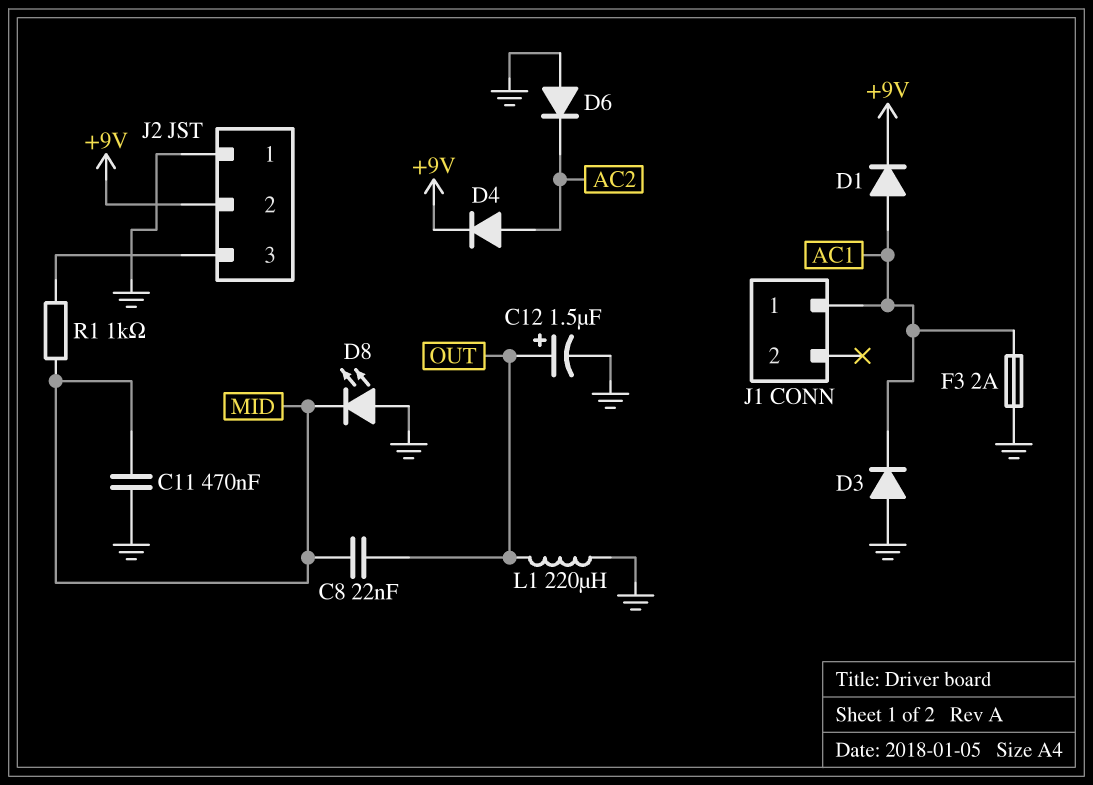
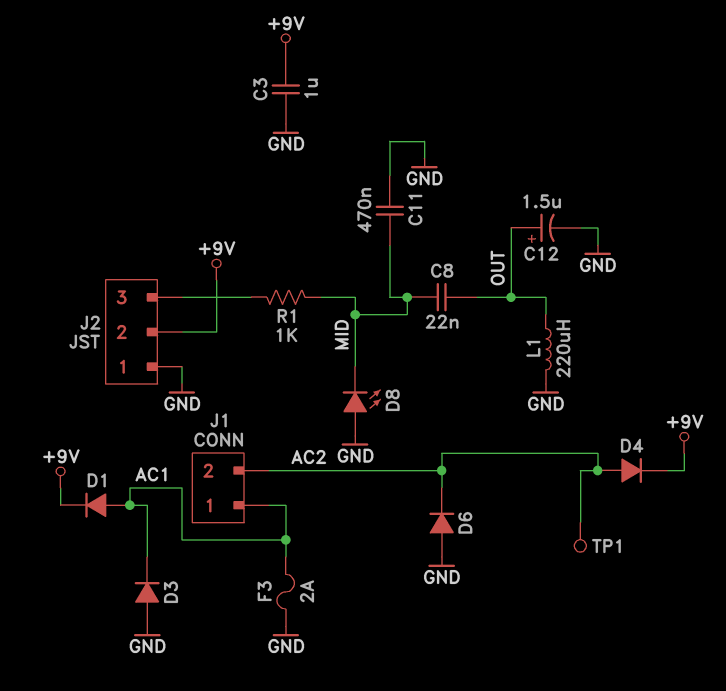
C3: none -> 1uF (+9V, GND)
J1 pin 2: none -> AC2
TP1: none -> test point (AC2)

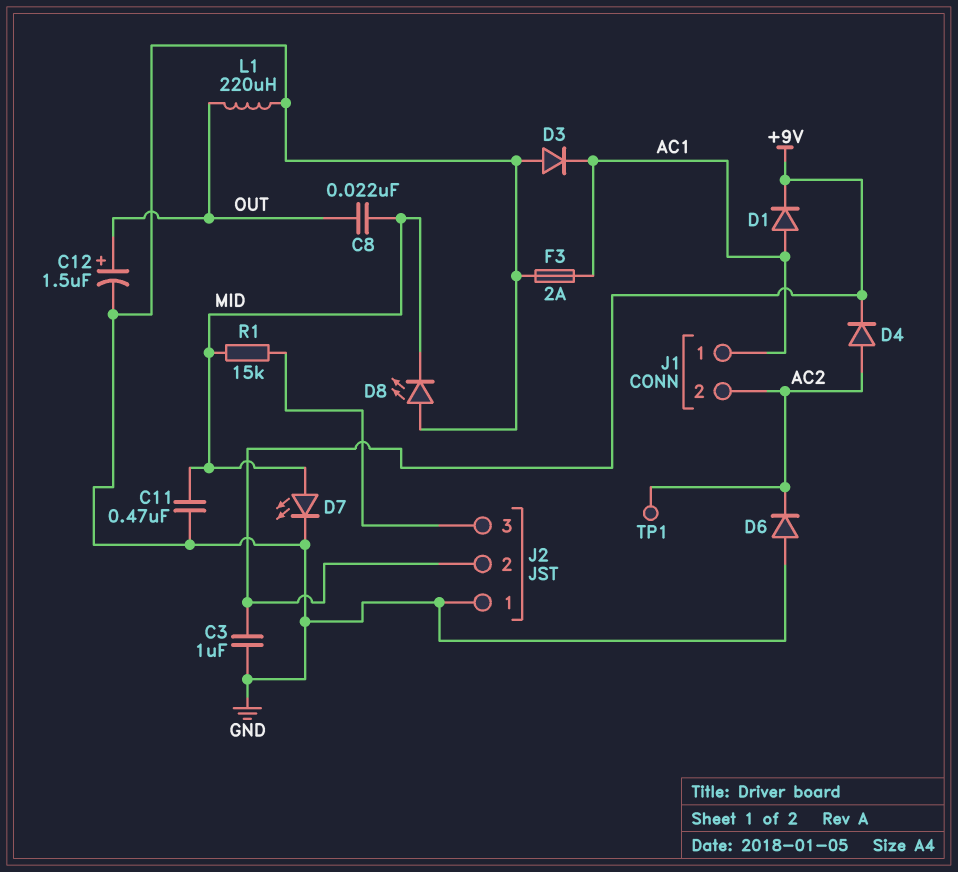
D7: none -> LED (A MID, K GND)
R1: 1k (J2/3, MID) -> 15k (J2/3, MID)

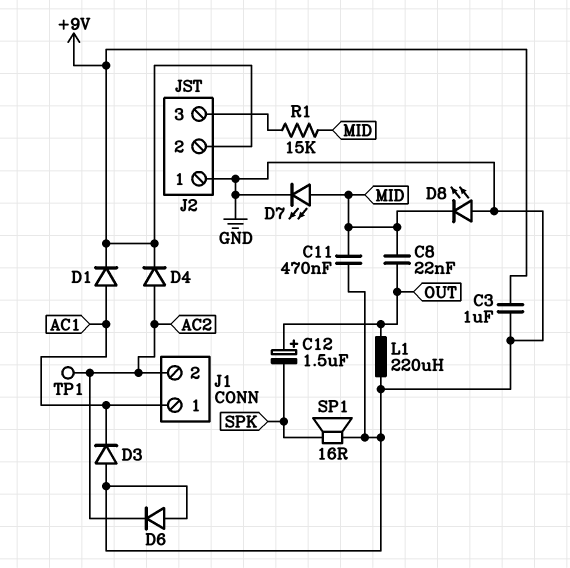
C12: 1.5uF (plus OUT, minus GND) -> 1.5uF (plus OUT, minus SPK)
F3: 2A (AC1, GND) -> none
SP1: none -> speaker 16R (GND, SPK)

